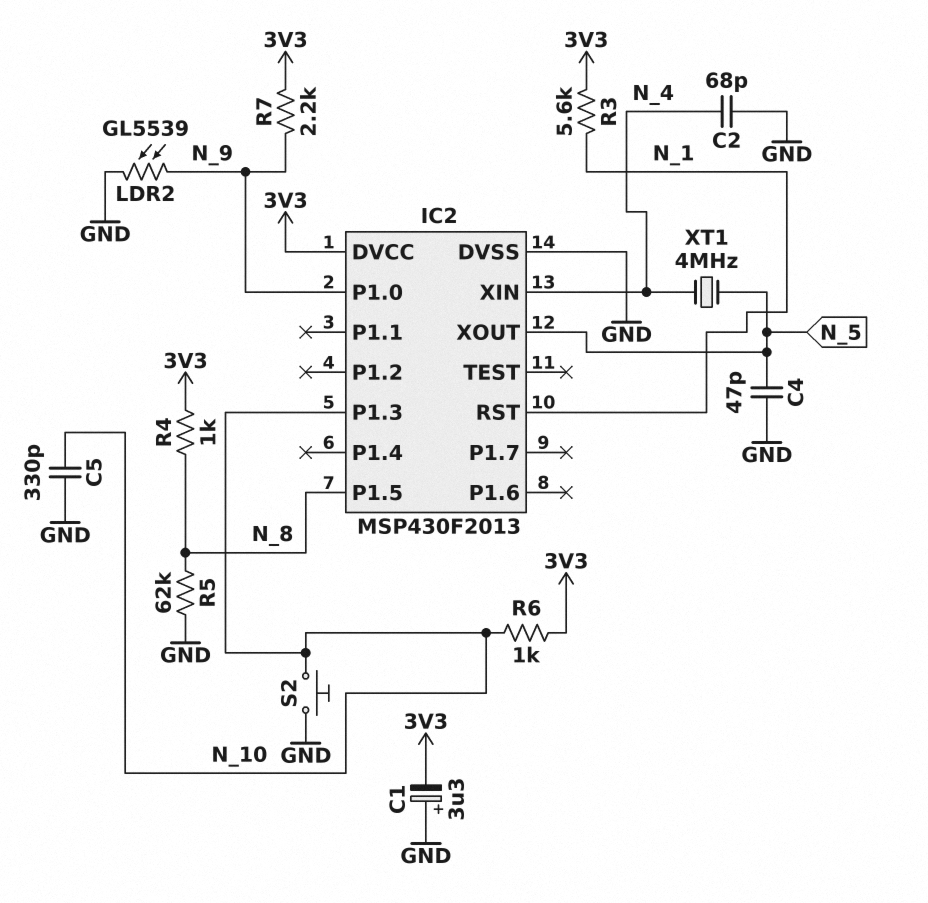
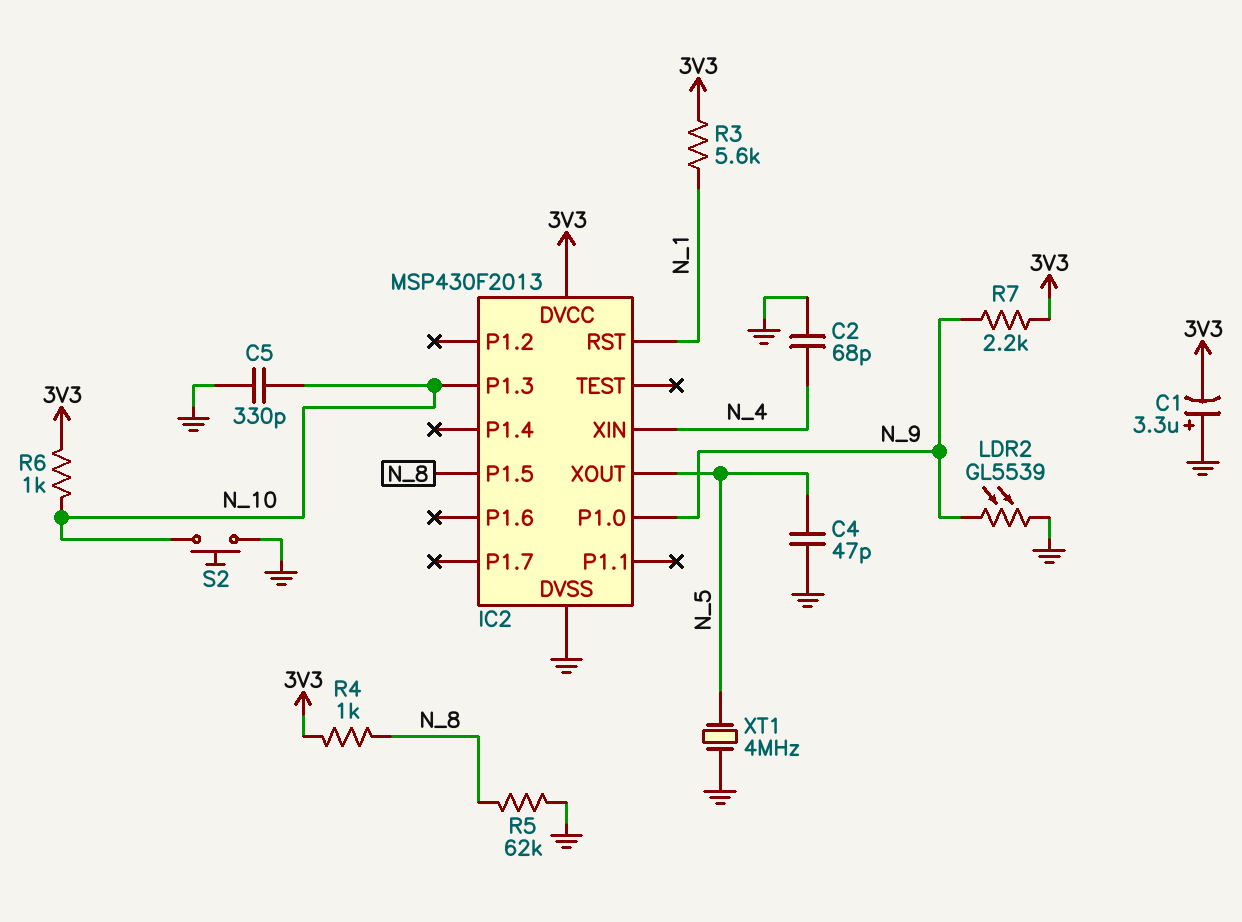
XT1: 4MHz (N_4, N_5) -> 4MHz (GND, N_5)

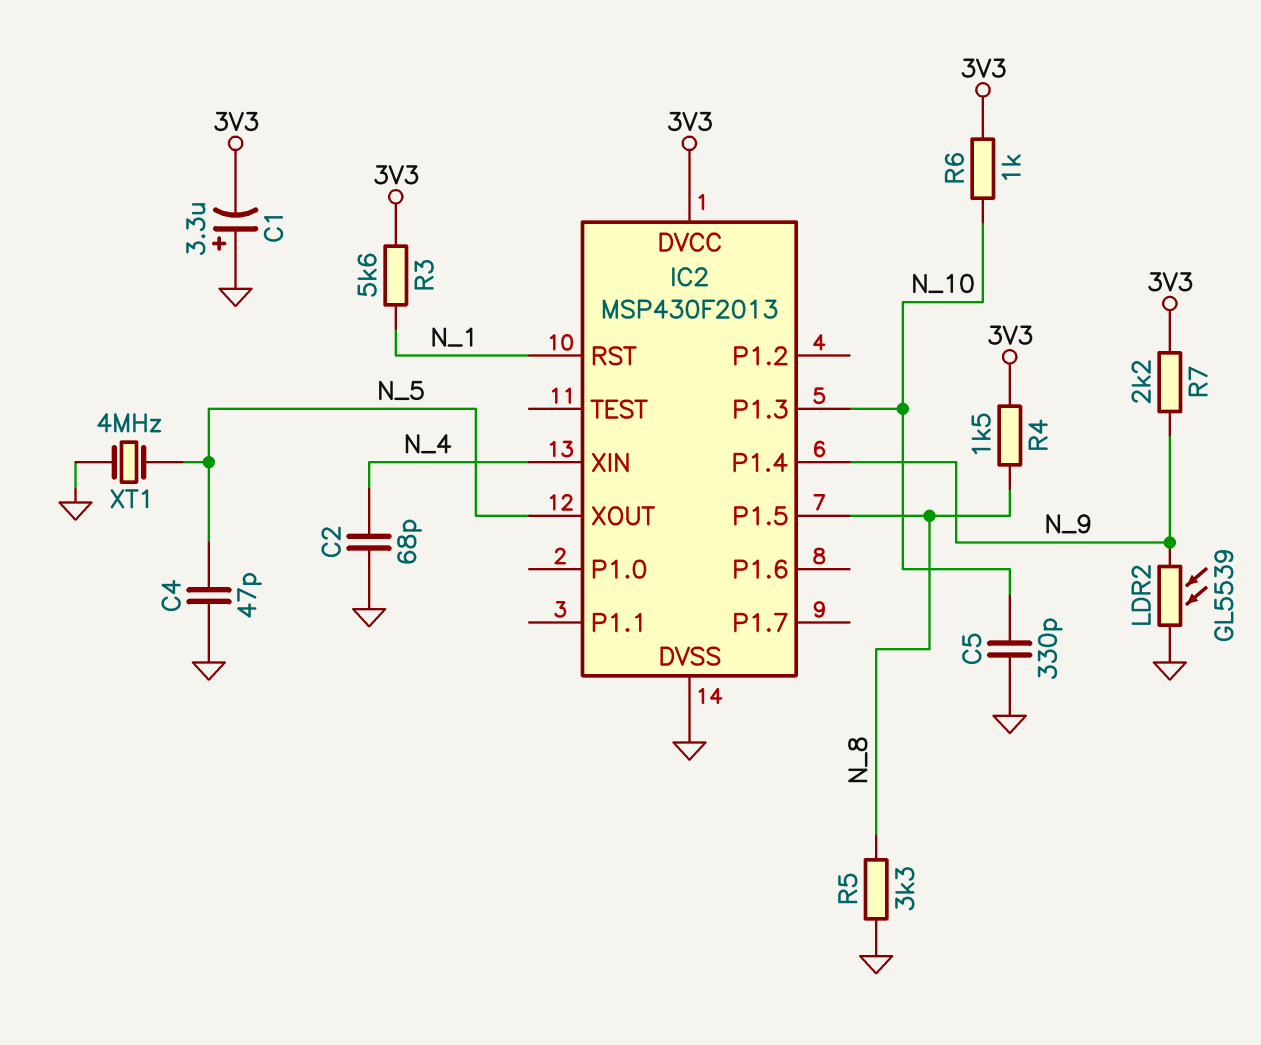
IC2 pin P1.0: N_9 -> none
IC2 pin P1.4: none -> N_9
R4: 1k (3V3, N_8) -> 1.5k (3V3, N_8)
R5: 62k (GND, N_8) -> 3.3k (GND, N_8)
S2: button (GND, N_10) -> none

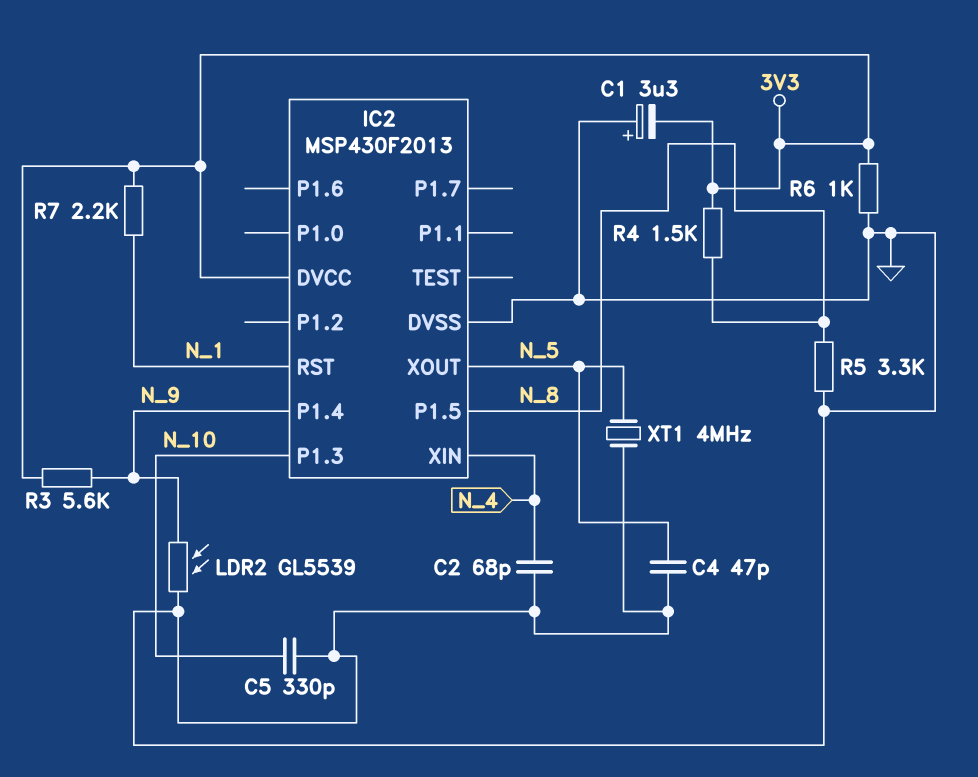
R3: 5.6k (3V3, N_1) -> 5.6k (3V3, N_9)
R6: 1k (3V3, N_10) -> 1k (3V3, GND)
R7: 2.2k (3V3, N_9) -> 2.2k (3V3, N_1)

